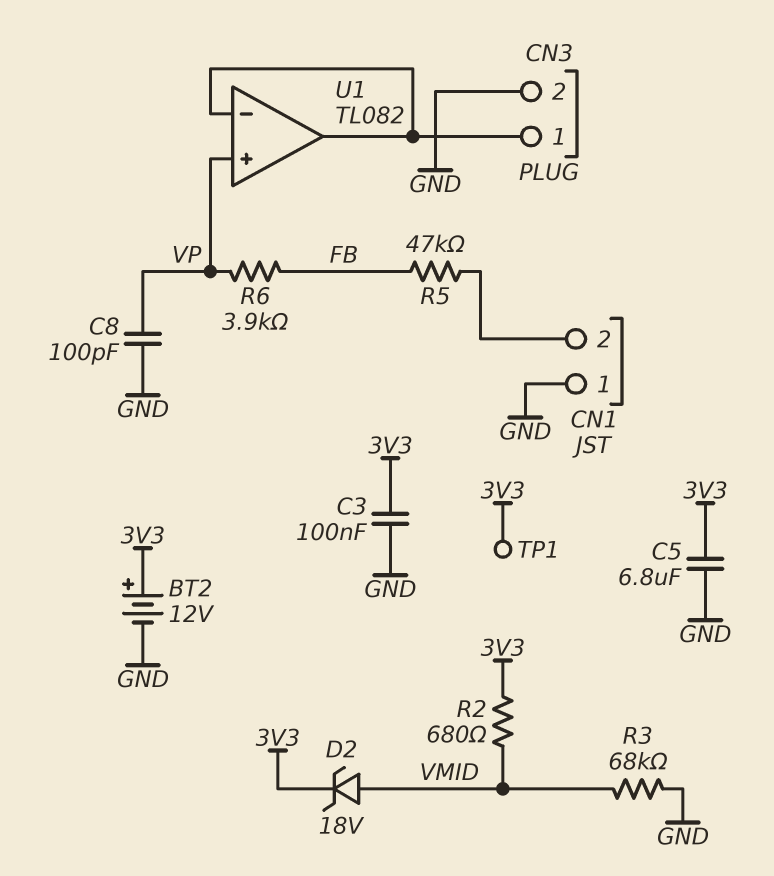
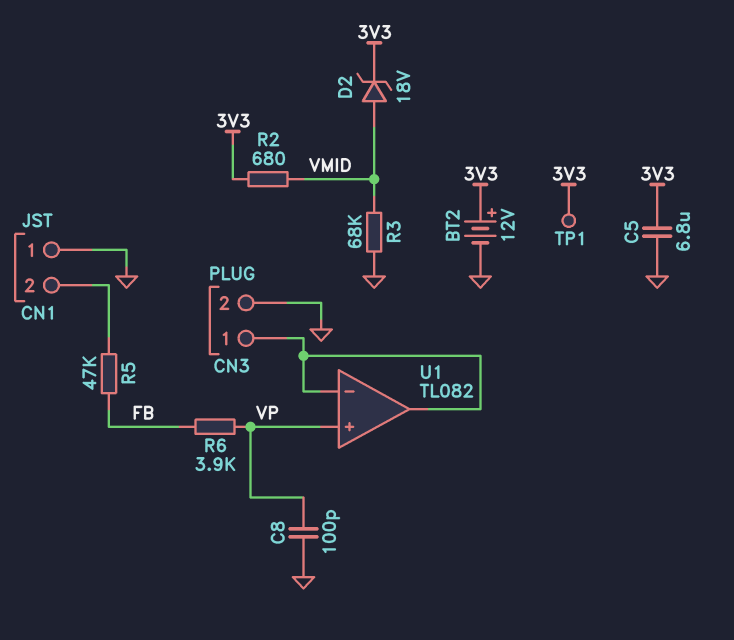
C3: 100nF (3V3, GND) -> none

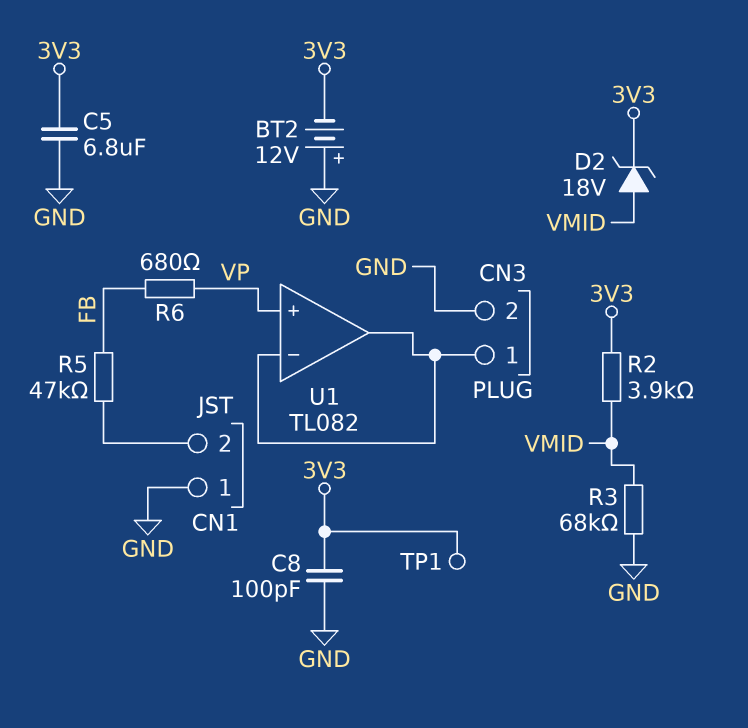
BT2: 12V (plus 3V3, minus GND) -> 12V (plus GND, minus 3V3)
C8: 100pF (GND, VP) -> 100pF (3V3, GND)
R2: 680 (3V3, VMID) -> 3.9k (3V3, VMID)
R6: 3.9k (FB, VP) -> 680 (FB, VP)

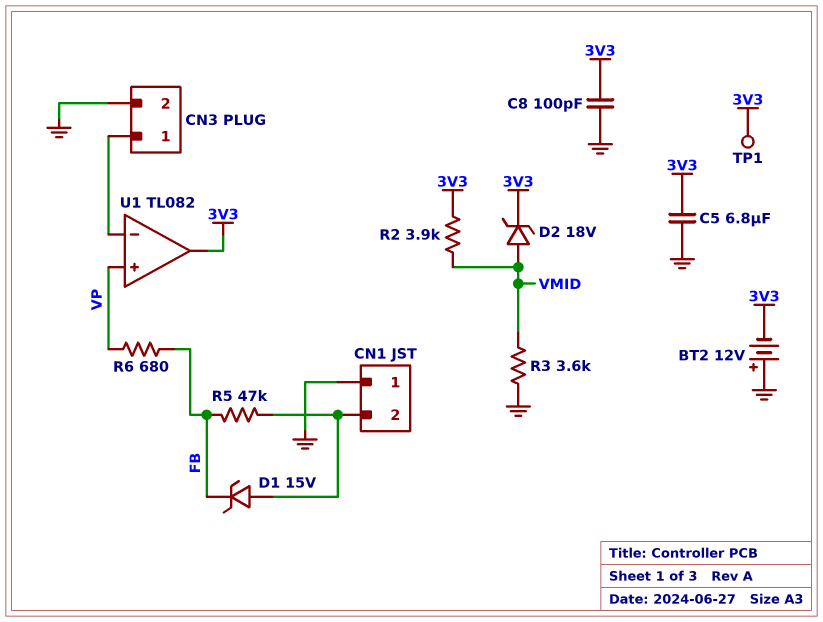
D1: none -> zener 15V (A CN1/2, K FB)
R3: 68k (GND, VMID) -> 3.6k (GND, VMID)
U1 pin out: CN3/1 -> 3V3

